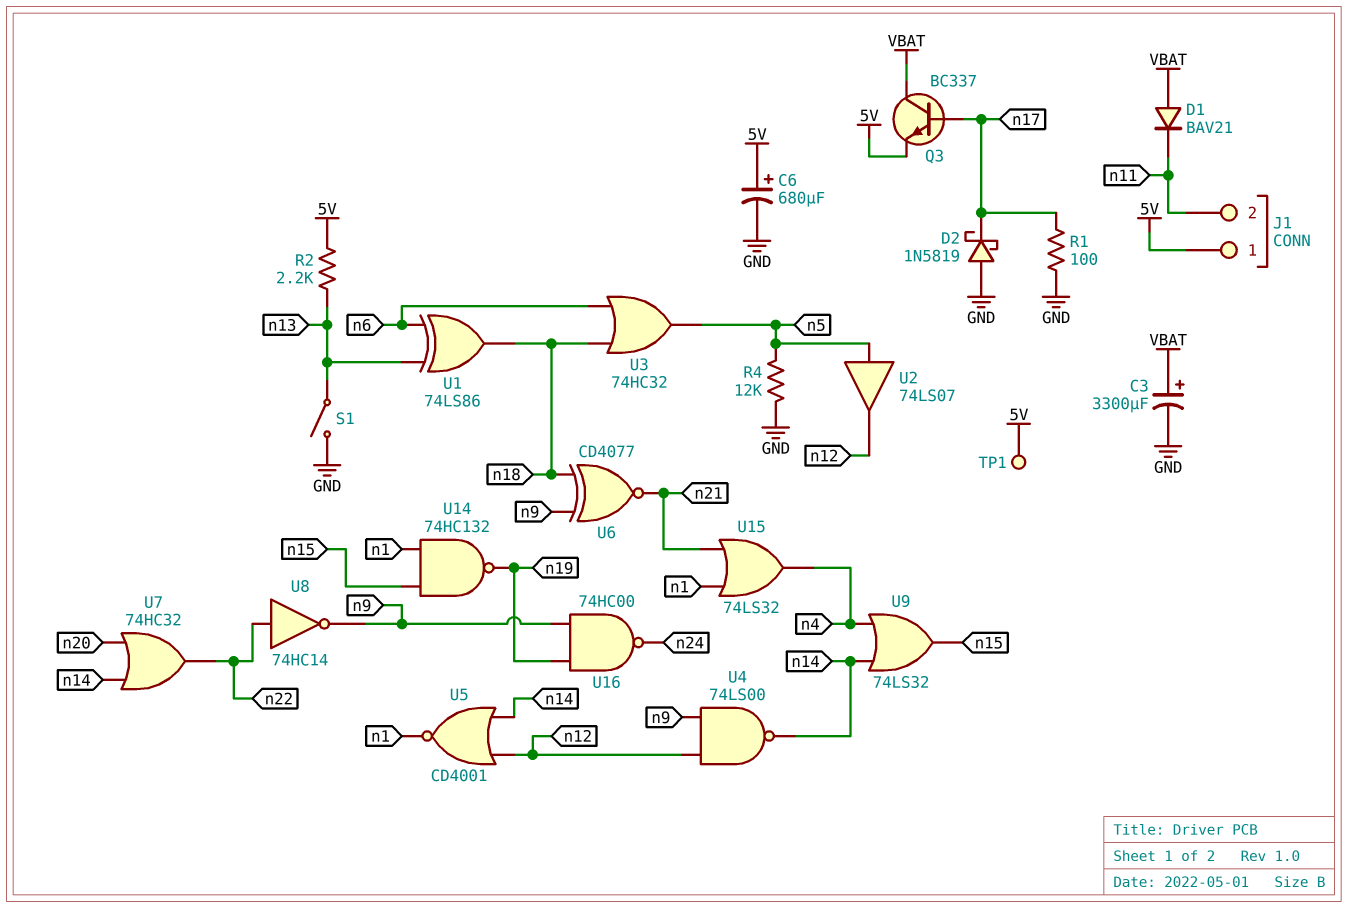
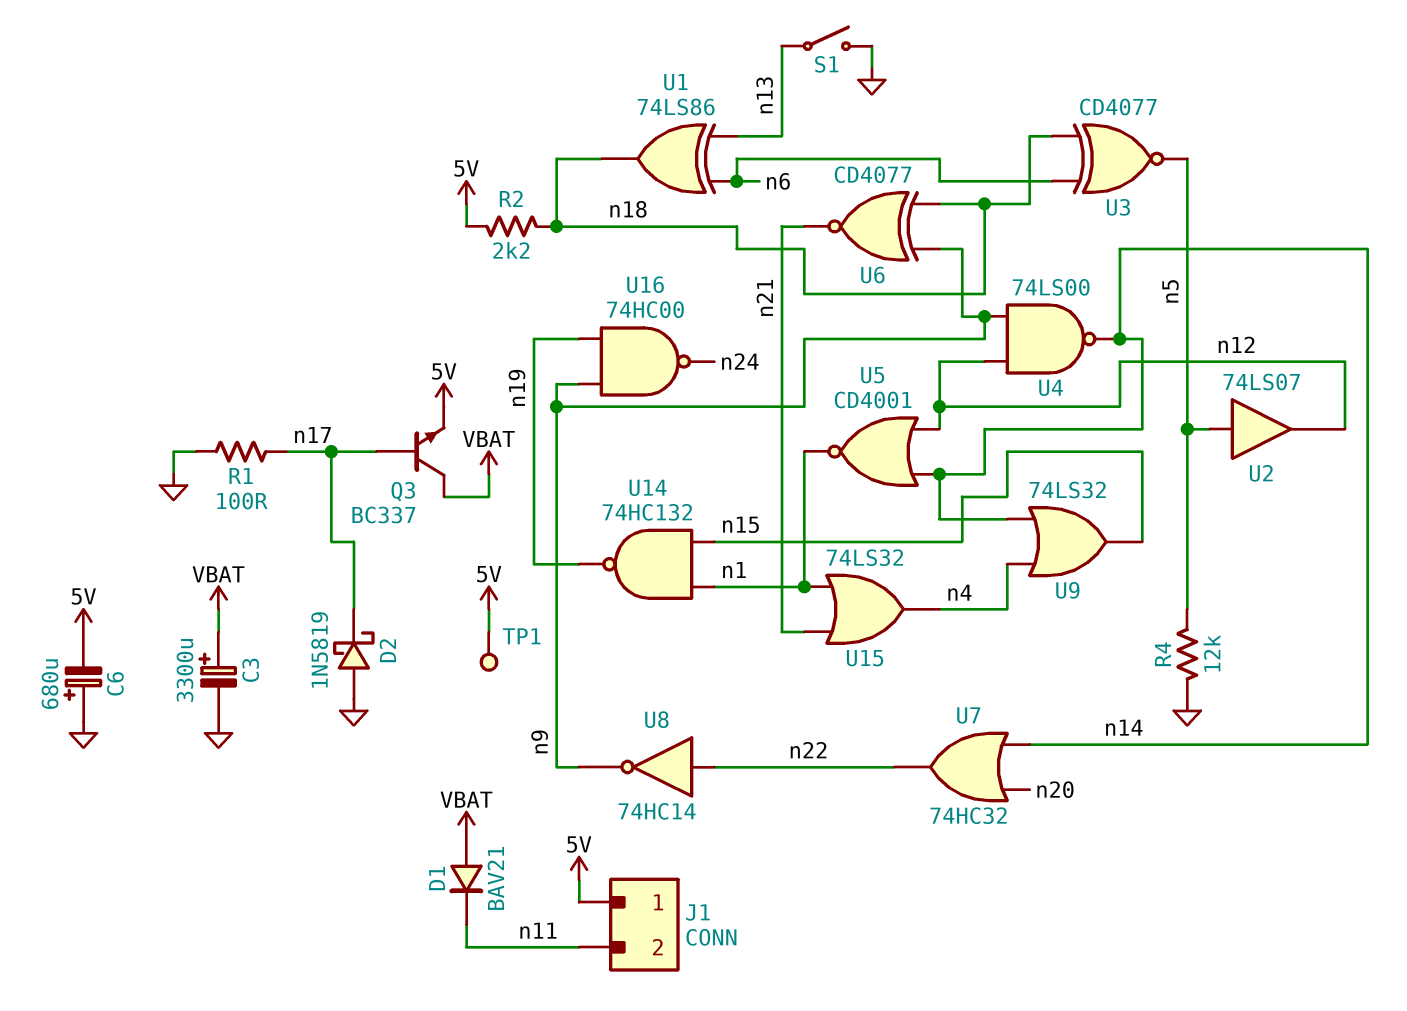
C6: 680uF (plus 5V, minus GND) -> 680uF (plus GND, minus 5V)
R2: 2.2k (5V, n13) -> 2.2k (5V, n18)
U3: OR 74HC32 (in n6, in n18, out n5) -> XNOR CD4077 (in n6, in n18, out n5)

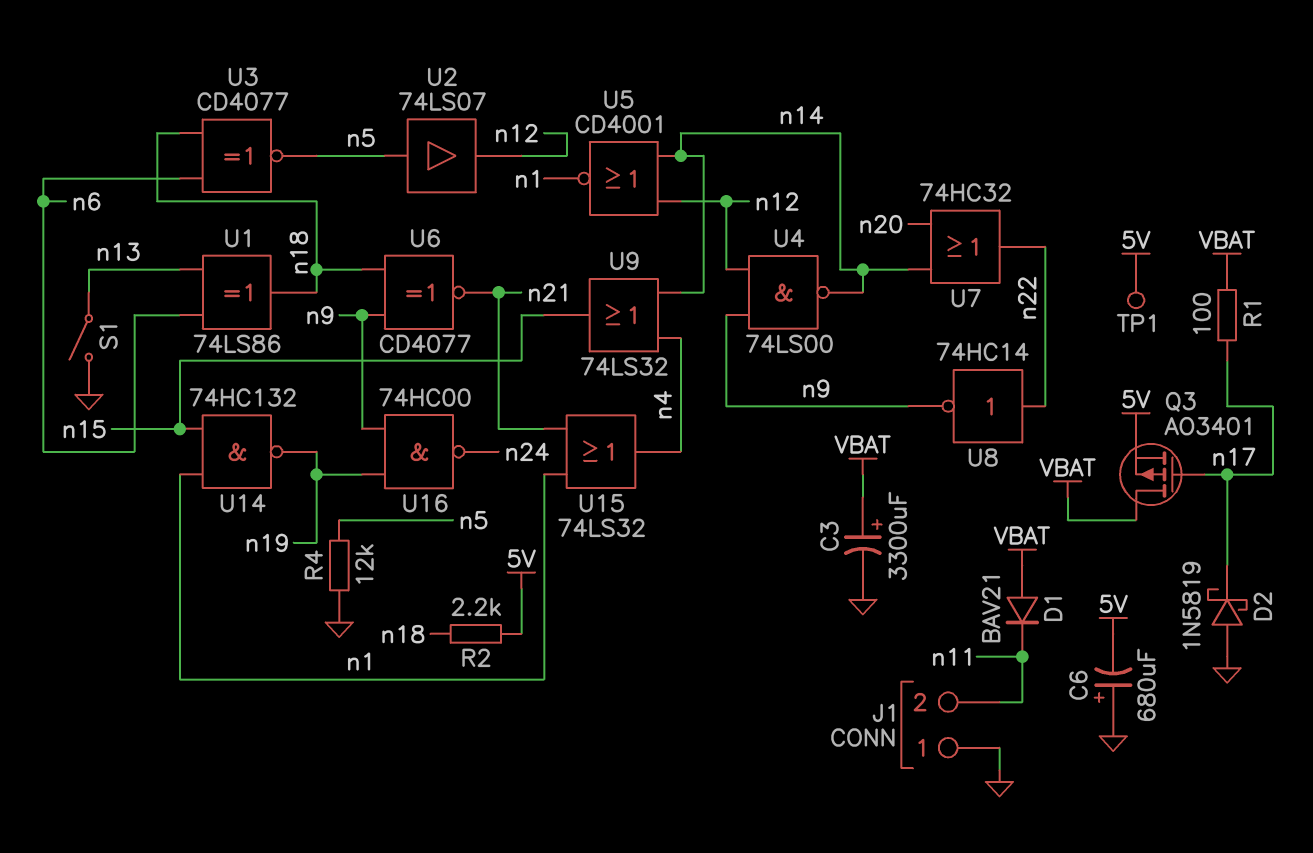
J1 pin 1: 5V -> GND
Q3: NPN BC337 (B n17, C VBAT, E 5V) -> PMOS AO3401 (G n17, D VBAT, S 5V)
R1: 100 (GND, n17) -> 100 (VBAT, n17)

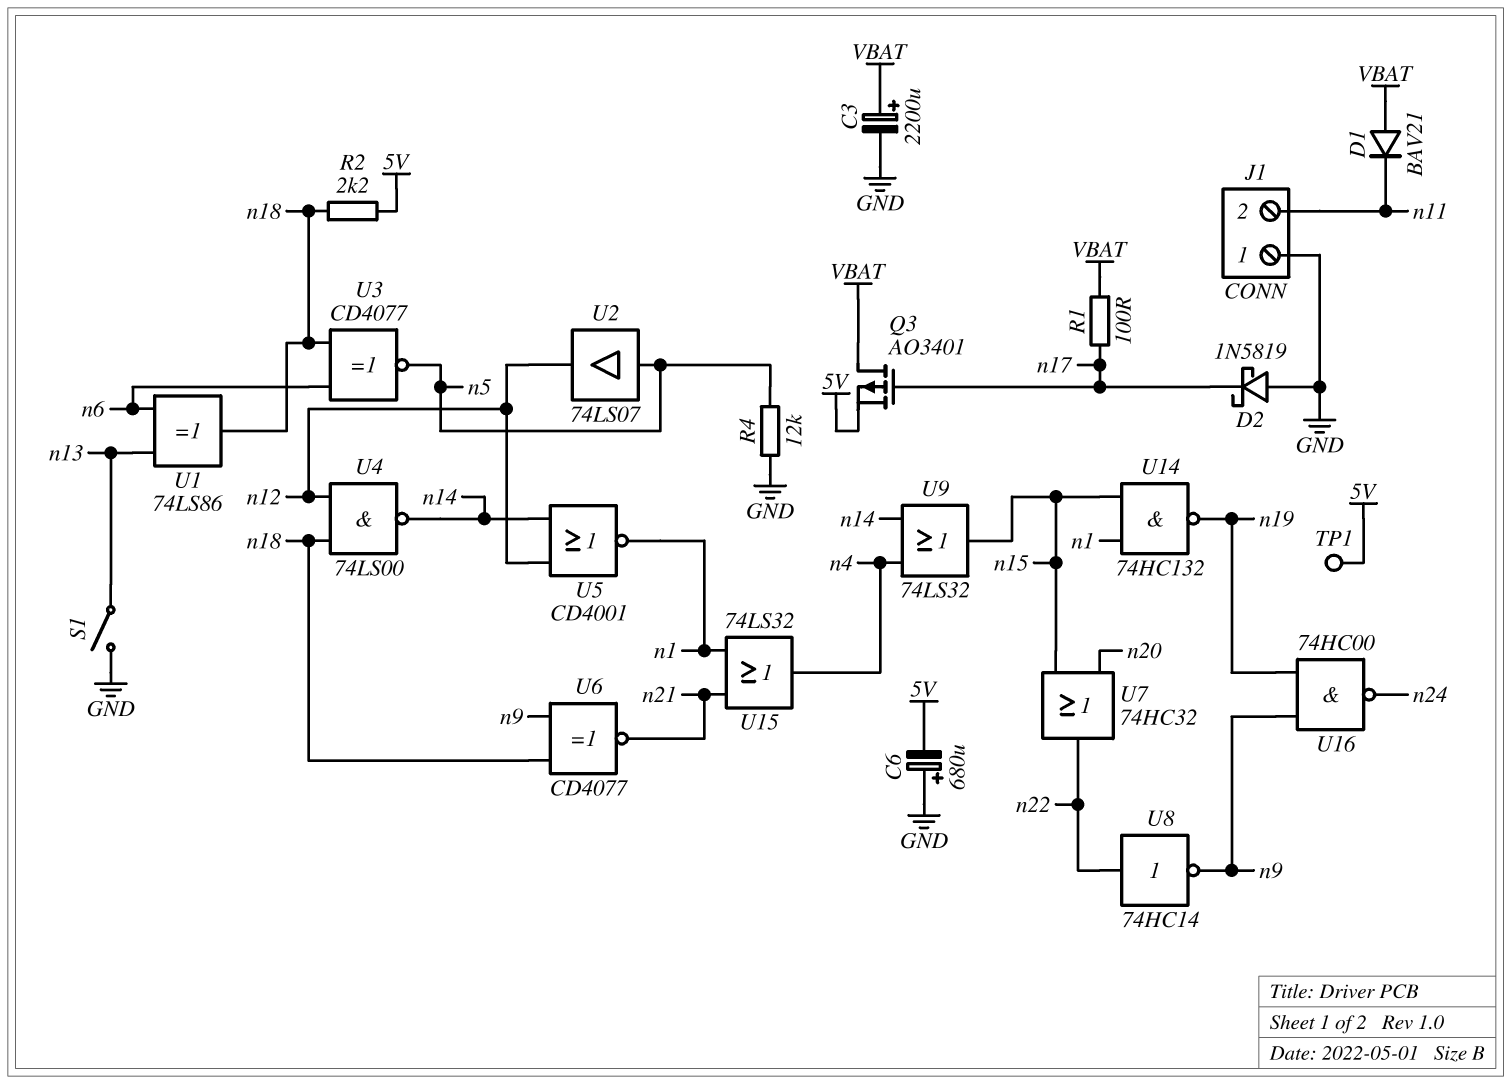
C3: 3300uF (plus VBAT, minus GND) -> 2200uF (plus VBAT, minus GND)
U4: NAND 74LS00 (in n9, in n12, out n14) -> NAND 74LS00 (in n12, in n18, out n14)
U7: OR 74HC32 (in n14, in n20, out n22) -> OR 74HC32 (in n15, in n20, out n22)

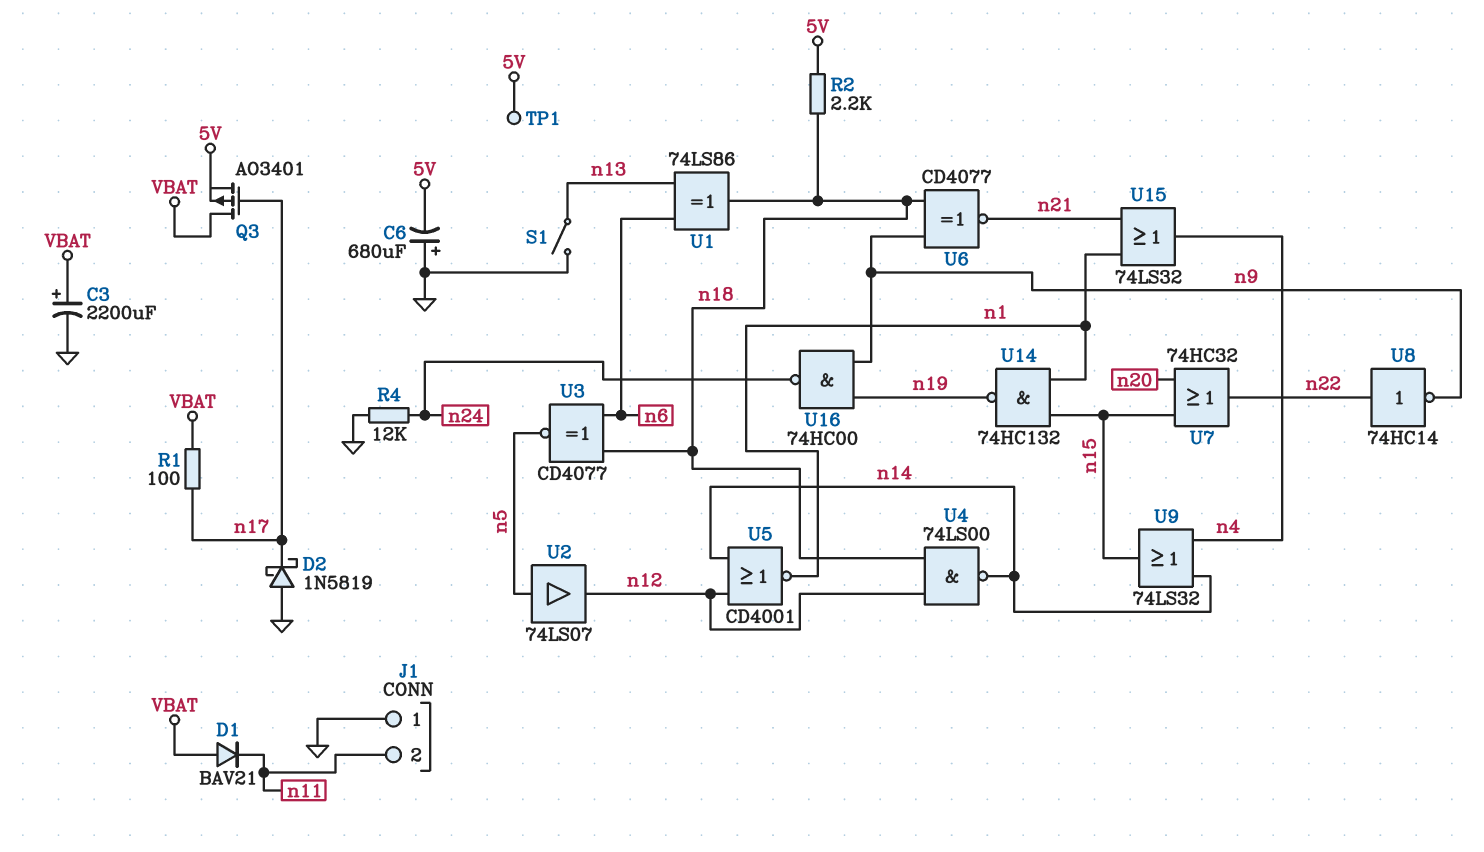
R4: 12k (GND, n5) -> 12k (GND, n24)

